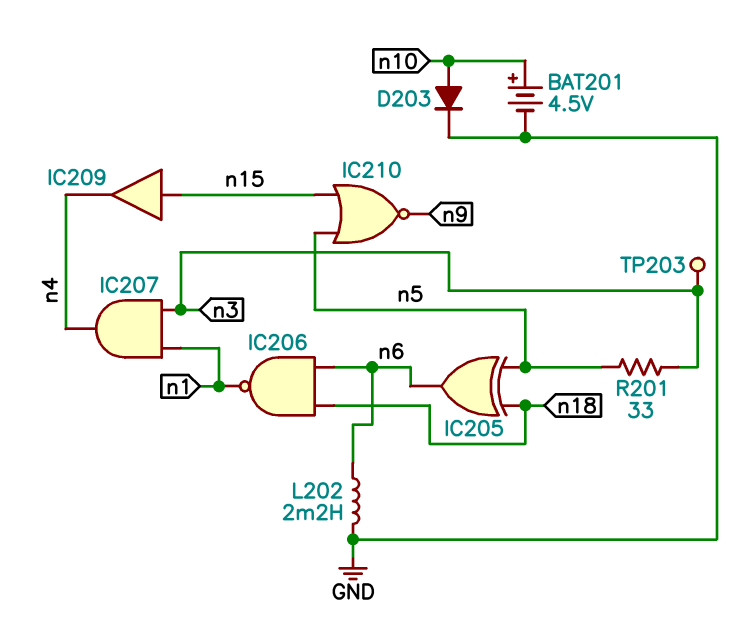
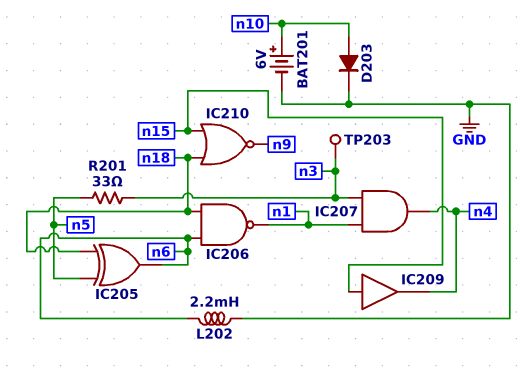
BAT201: 4.5V (plus n10, minus GND) -> 6V (plus n10, minus GND)
IC210: NOR (in n5, in n15, out n9) -> NOR (in n15, in n18, out n9)

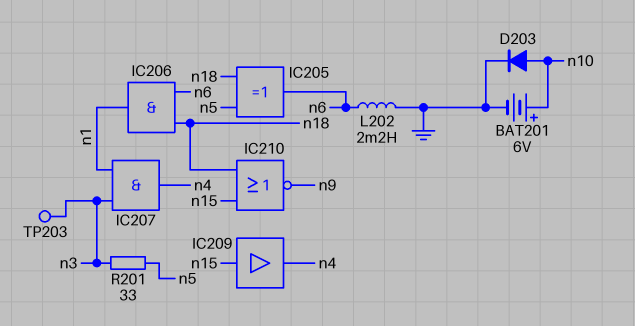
IC206: NAND (in n6, in n18, out n1) -> AND (in n6, in n18, out n1)

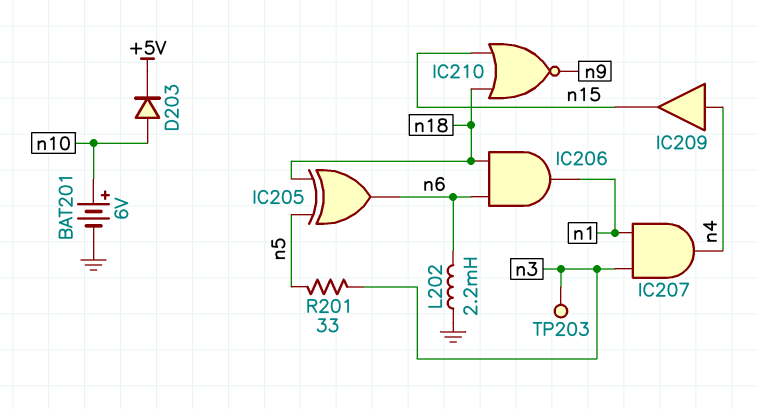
D203: diode (A n10, K GND) -> diode (A n10, K +5V)
IC209: buffer (in n15, out n4) -> buffer (in n4, out n15)

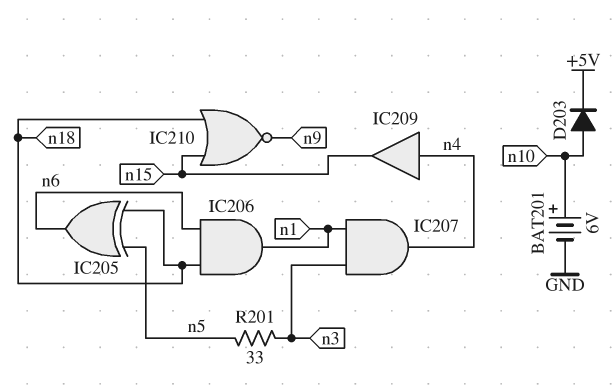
L202: 2.2mH (GND, n6) -> none
TP203: test point (n3) -> none

